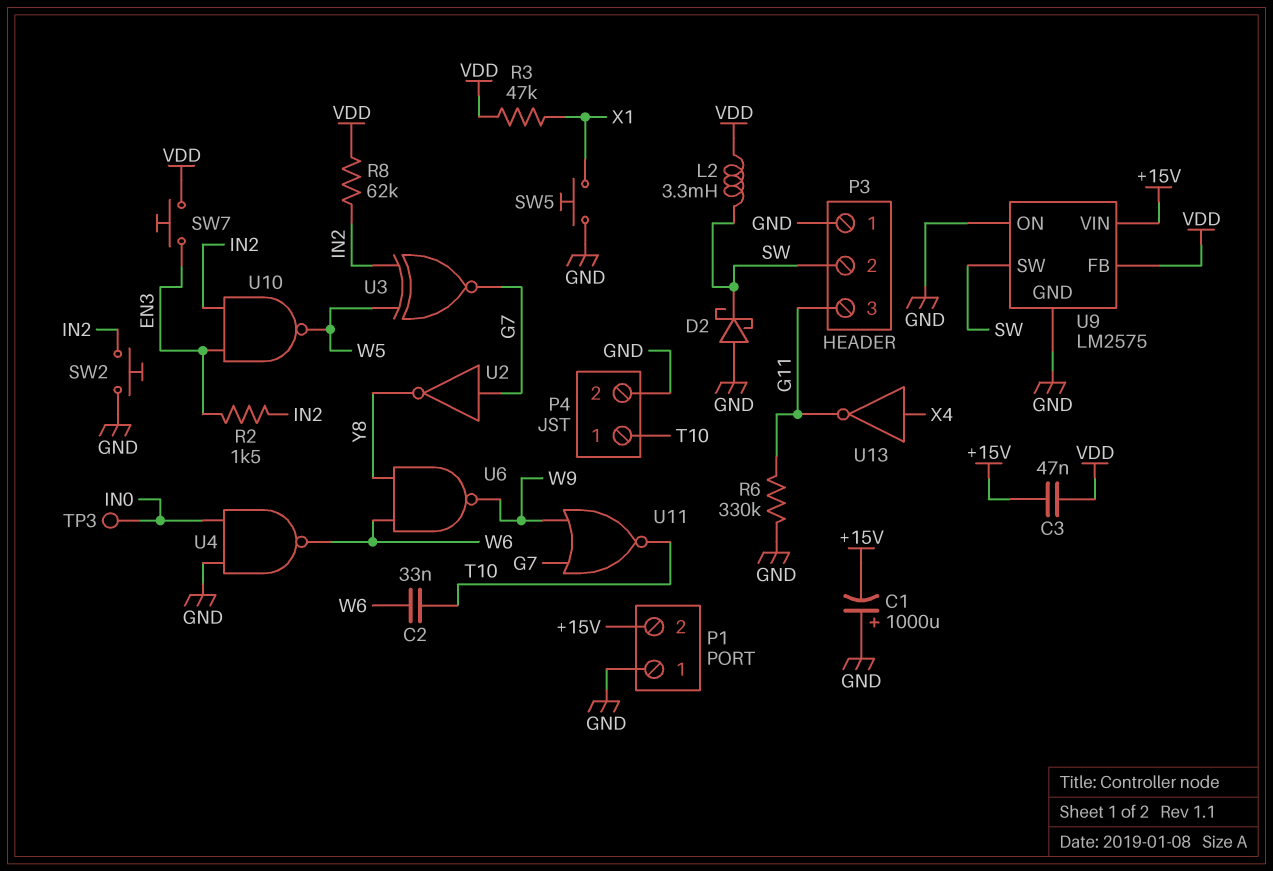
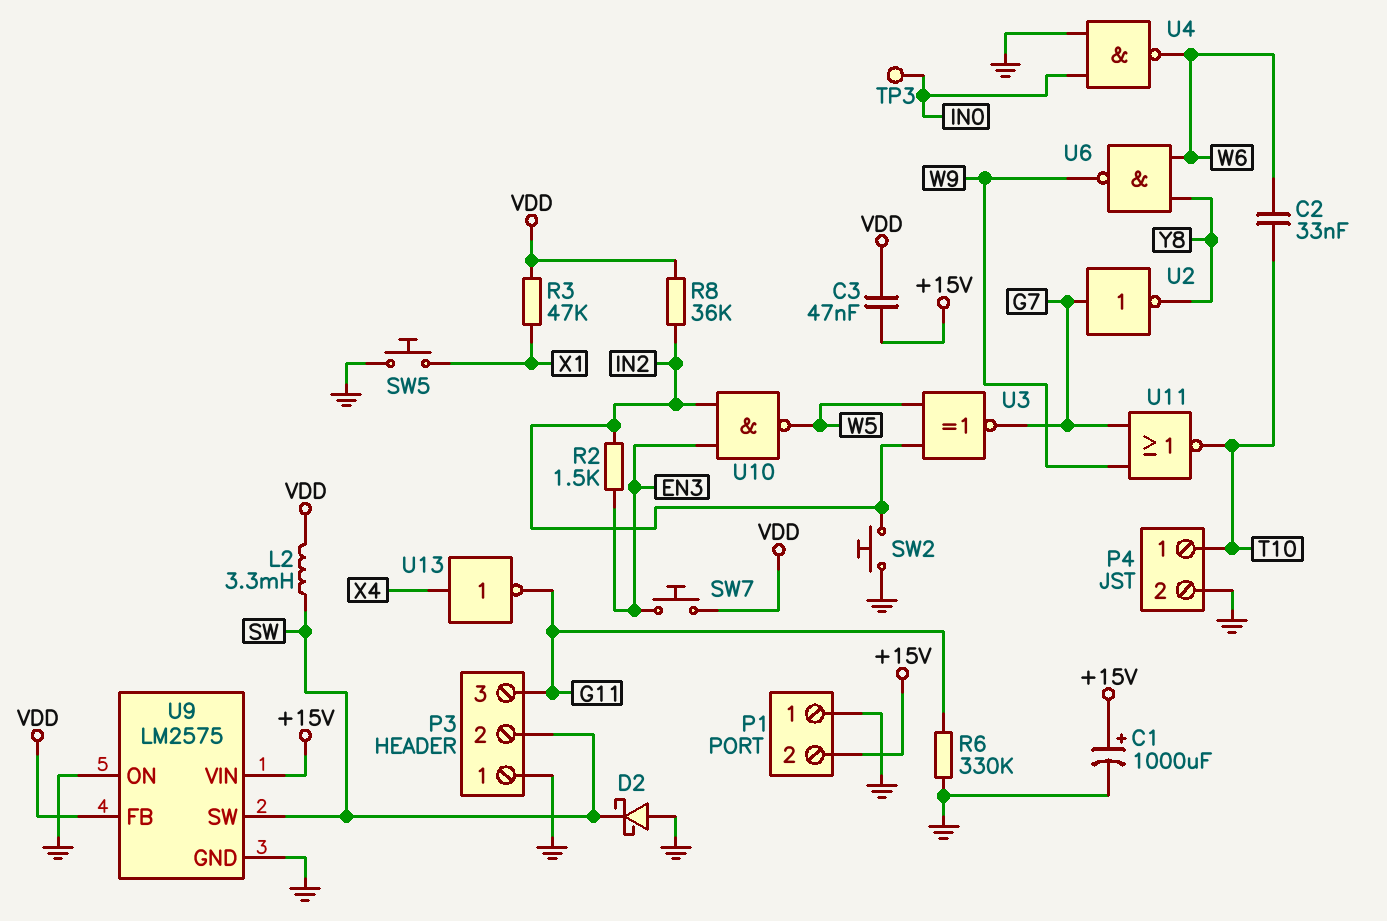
C1: 1000uF (plus GND, minus +15V) -> 1000uF (plus +15V, minus GND)
R8: 62k (IN2, VDD) -> 36k (IN2, VDD)

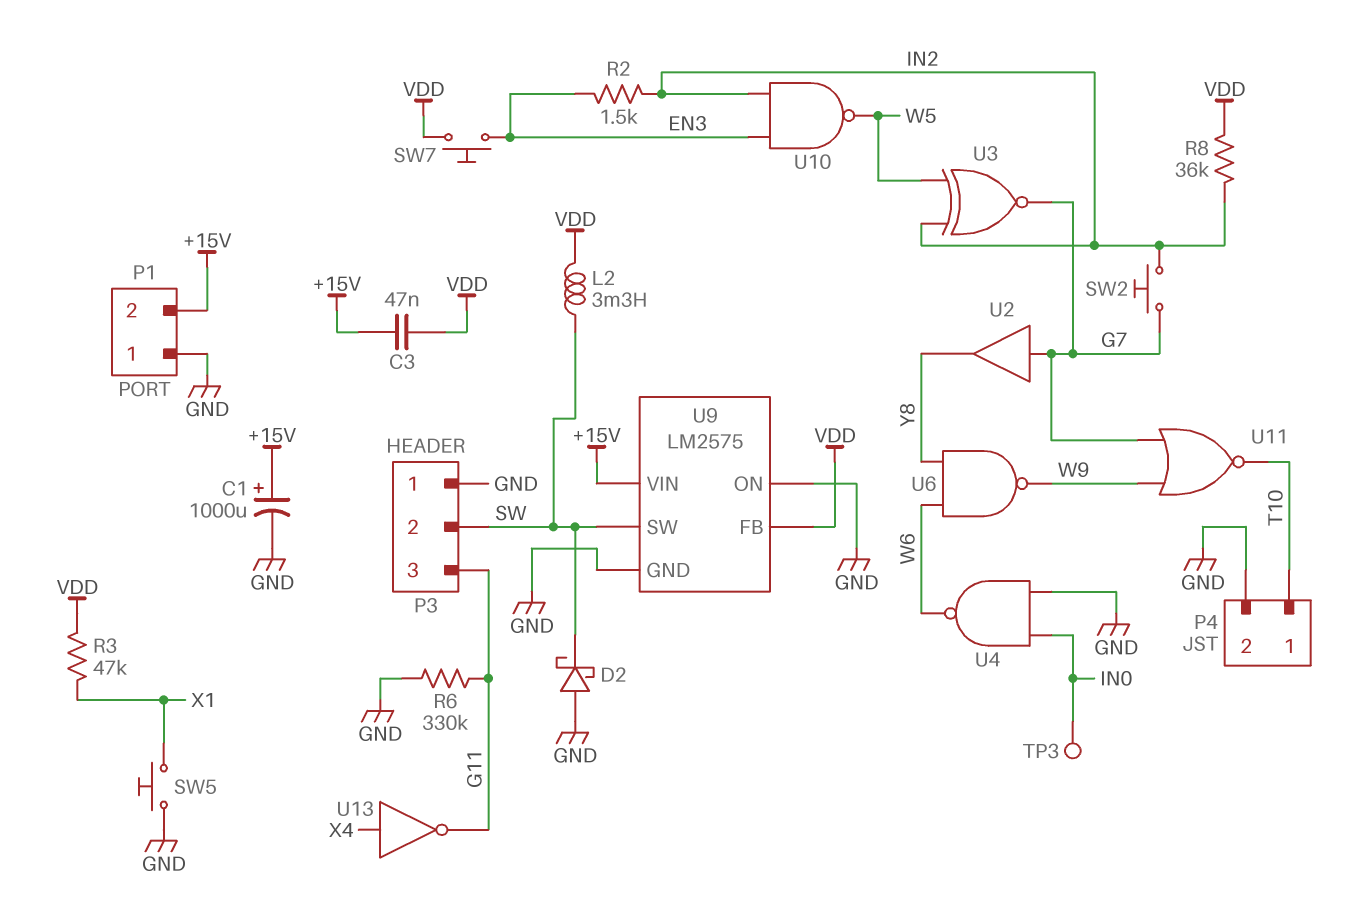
C2: 33nF (T10, W6) -> none
SW2: button (GND, IN2) -> button (G7, IN2)
U2: NOT (in G7, out Y8) -> buffer (in G7, out Y8)

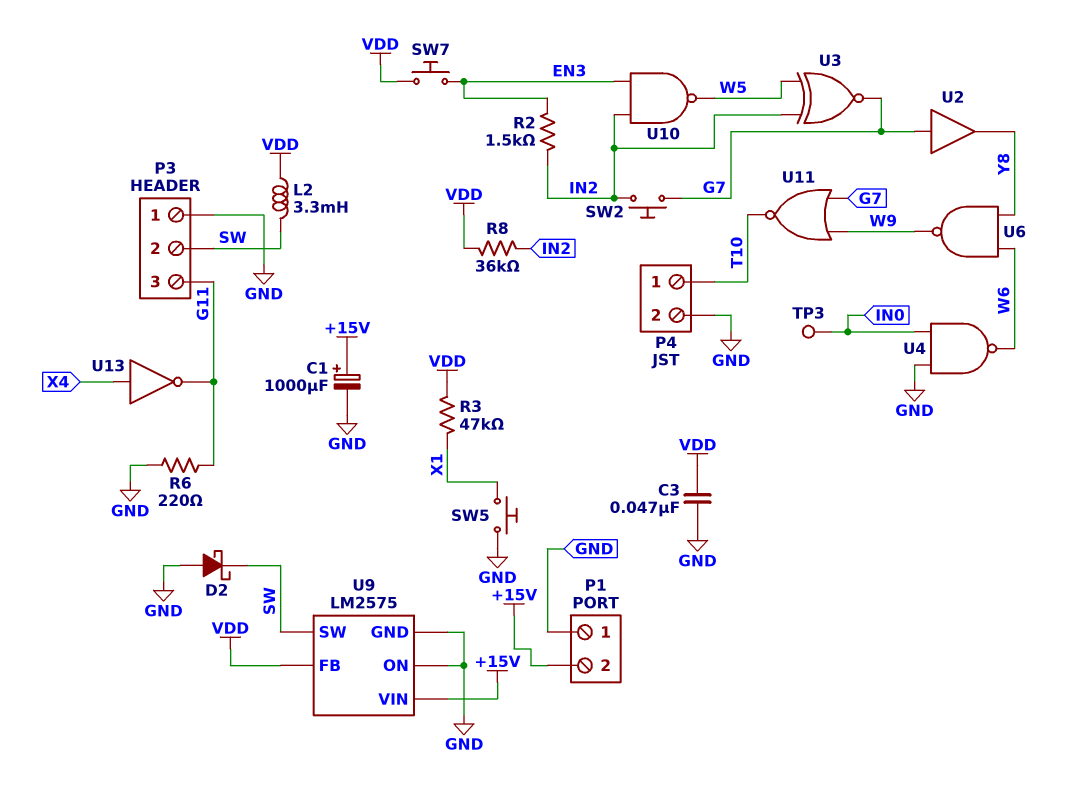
C3: 47nF (+15V, VDD) -> 47nF (GND, VDD)
R6: 330k (G11, GND) -> 220 (G11, GND)

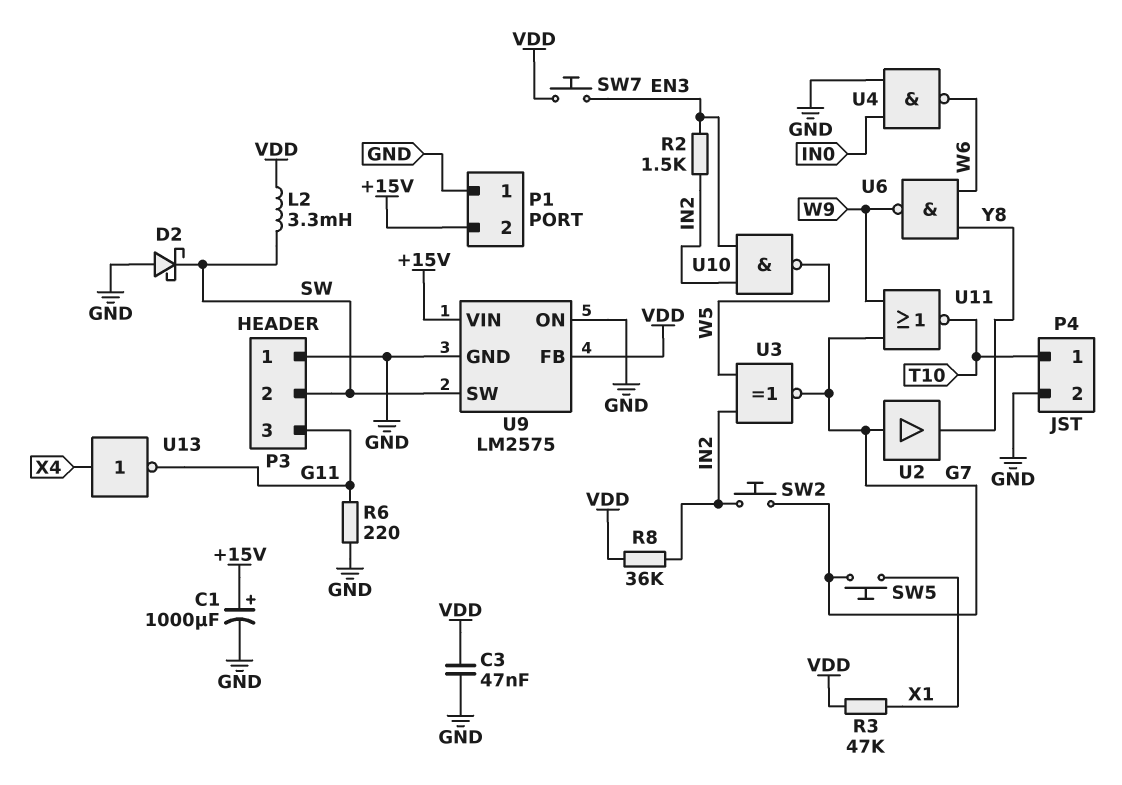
SW5: button (GND, X1) -> button (G7, X1)
TP3: test point (IN0) -> none

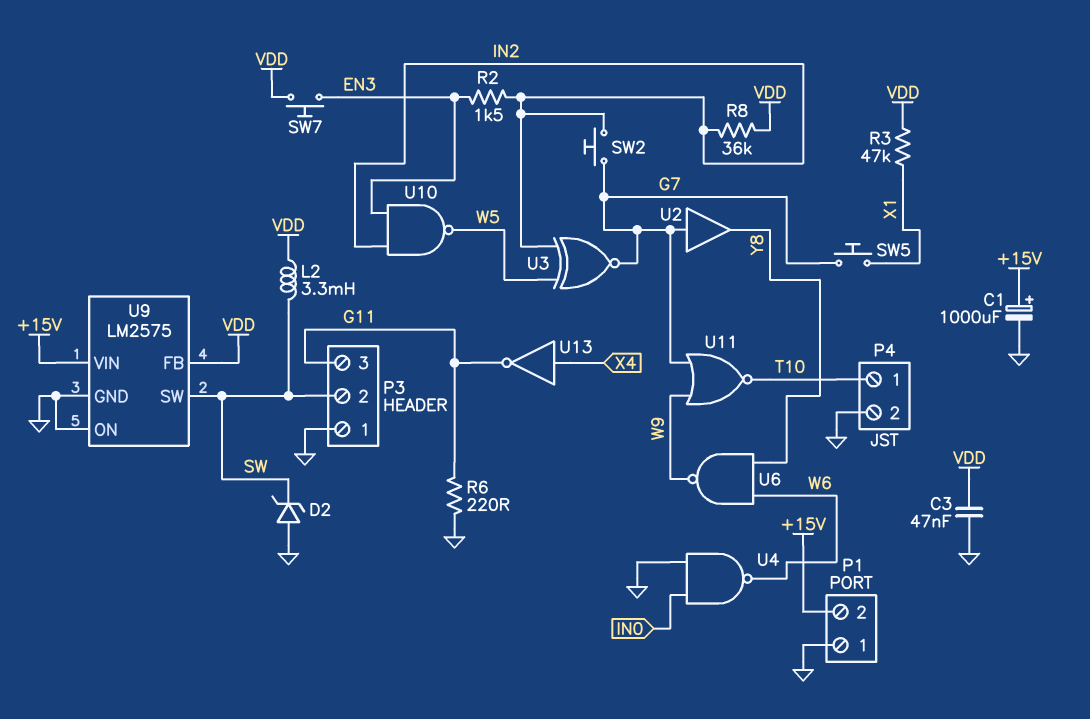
D2: schottky (A GND, K SW) -> zener (A GND, K SW)

